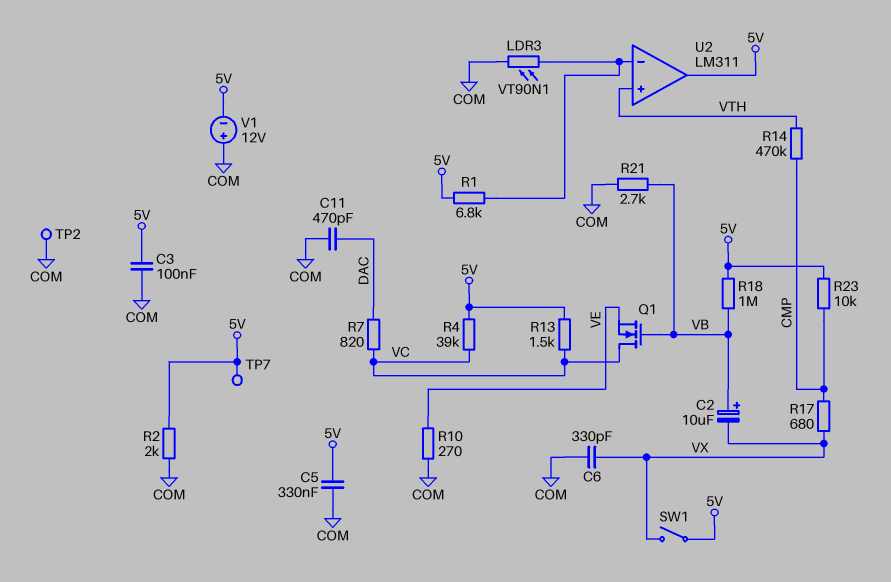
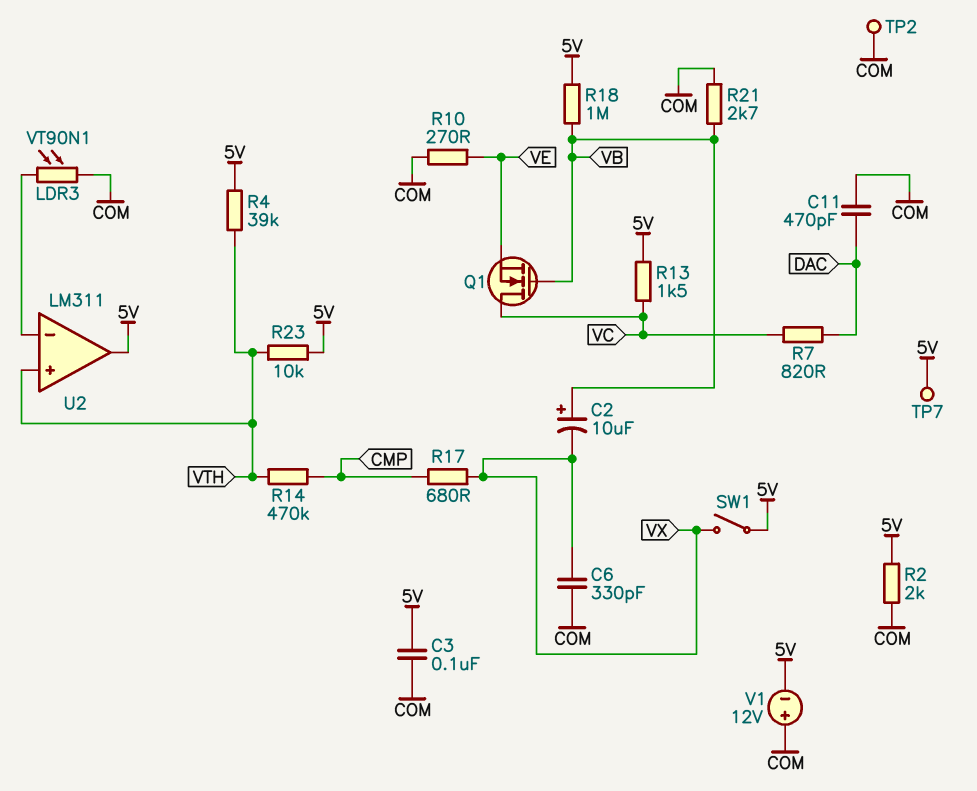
C5: 330nF (5V, COM) -> none
R1: 6.8k (5V, U2/in-) -> none
R4: 39k (5V, VC) -> 39k (5V, VTH)
R23: 10k (5V, CMP) -> 10k (5V, VTH)

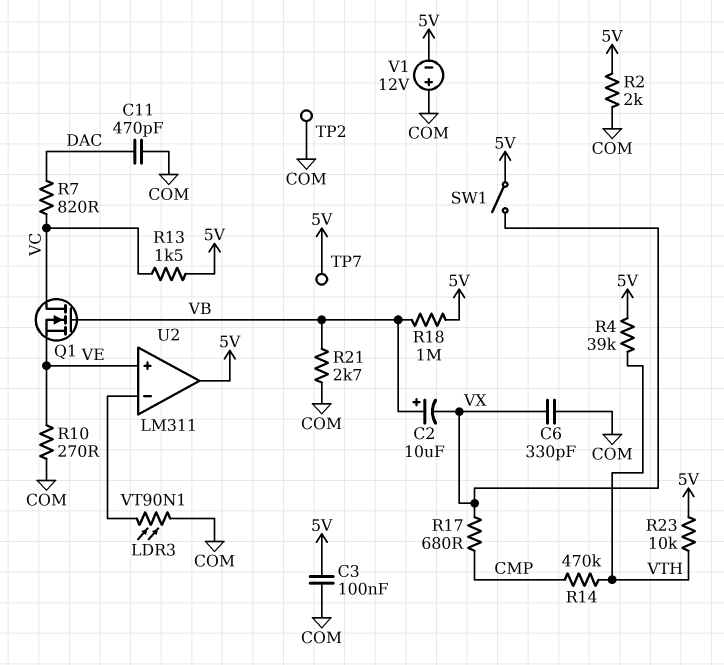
U2 pin in+: VTH -> VE

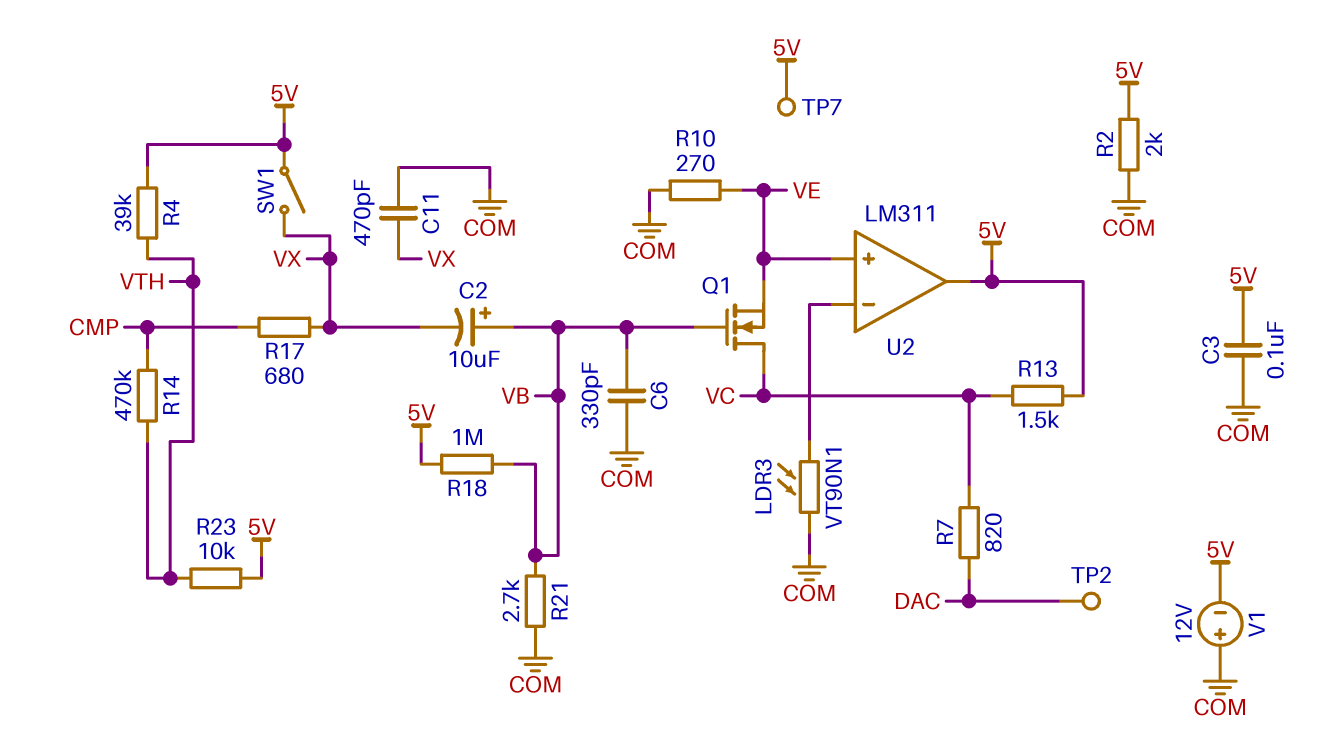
C6: 330pF (COM, VX) -> 330pF (COM, VB)
C11: 470pF (COM, DAC) -> 470pF (COM, VX)
TP2: test point (COM) -> test point (DAC)

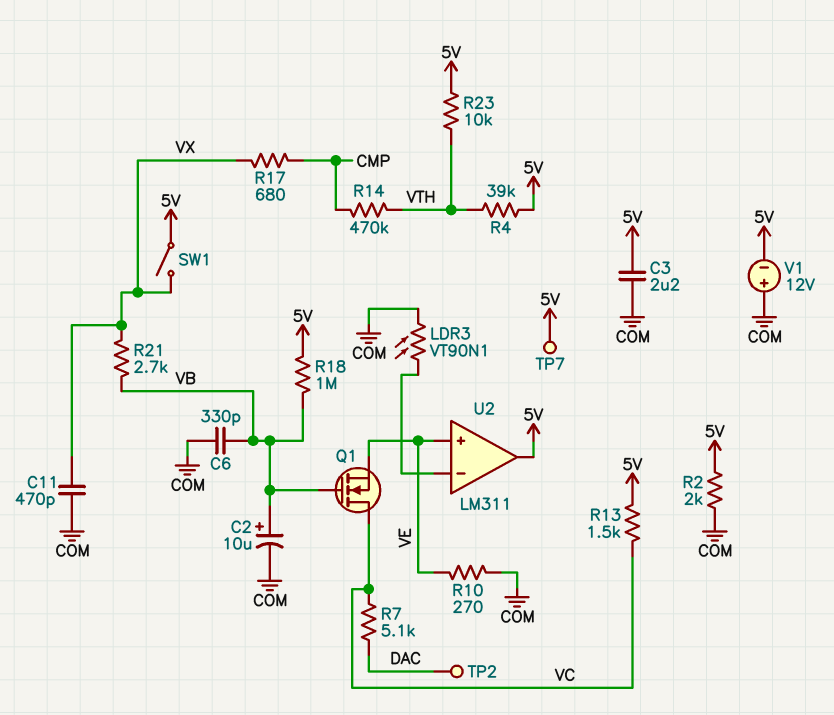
C2: 10uF (plus VB, minus VX) -> 10uF (plus VB, minus COM)
C3: 100nF (5V, COM) -> 2.2uF (5V, COM)
R7: 820 (DAC, VC) -> 5.1k (DAC, VC)
R21: 2.7k (COM, VB) -> 2.7k (VB, VX)

